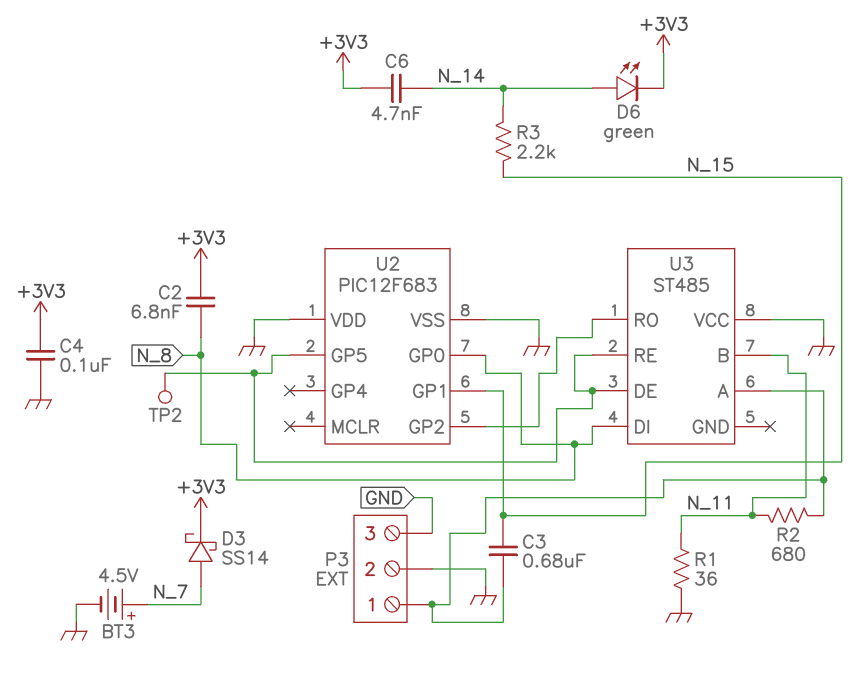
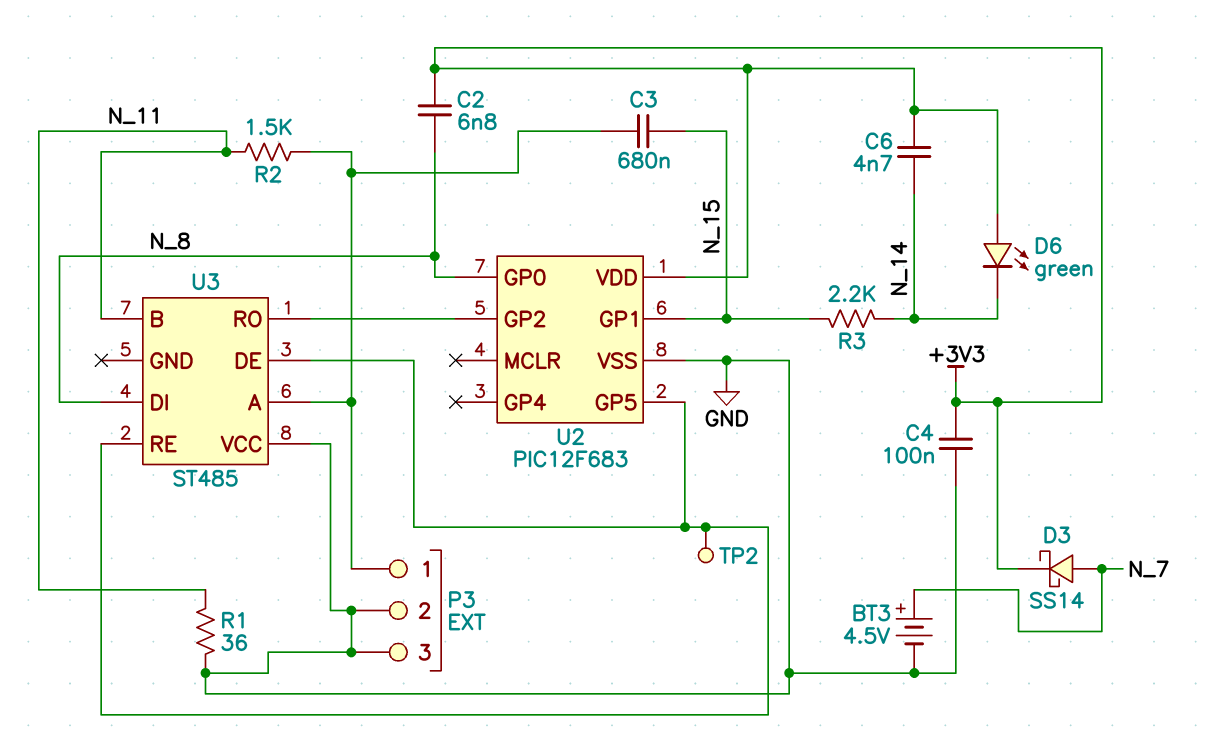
D6: LED green (A N_14, K +3V3) -> LED green (A +3V3, K N_14)
R2: 680 (N_11, P3/1) -> 1.5k (N_11, P3/1)
U2 pin VDD: GND -> +3V3

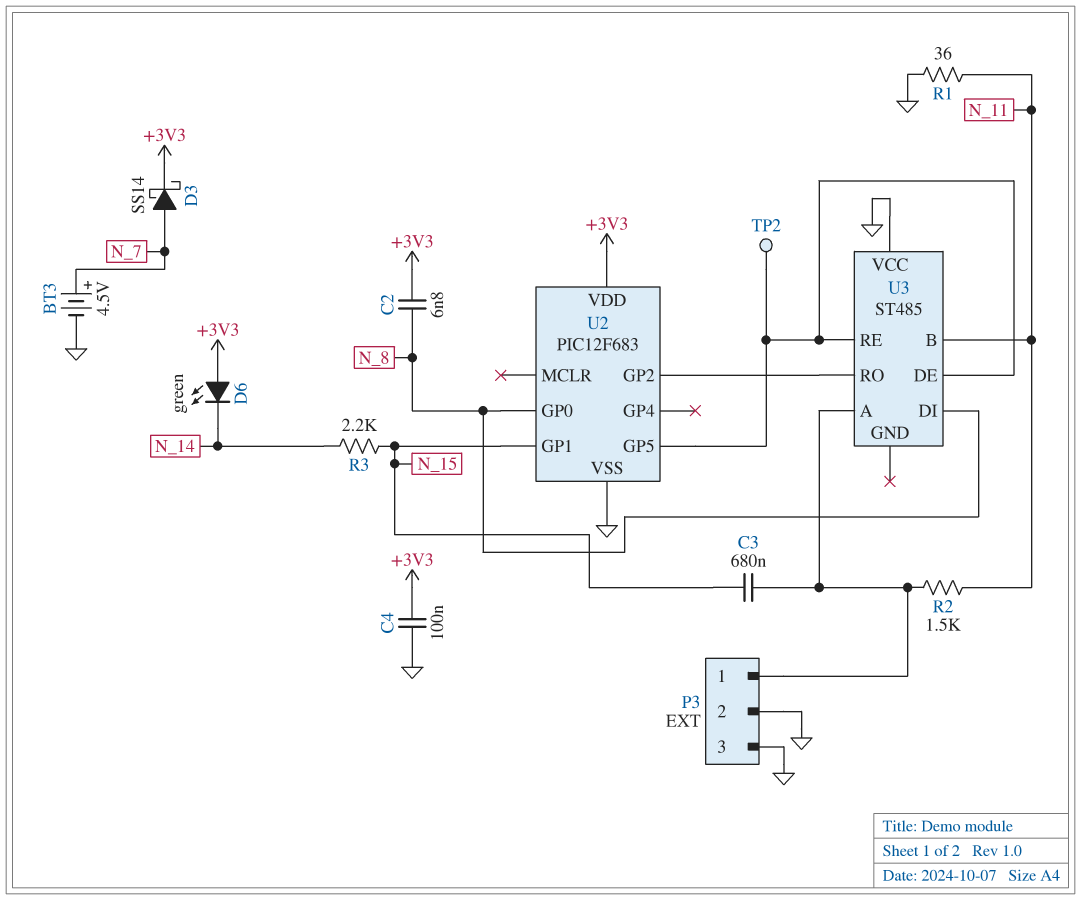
C6: 4.7nF (+3V3, N_14) -> none

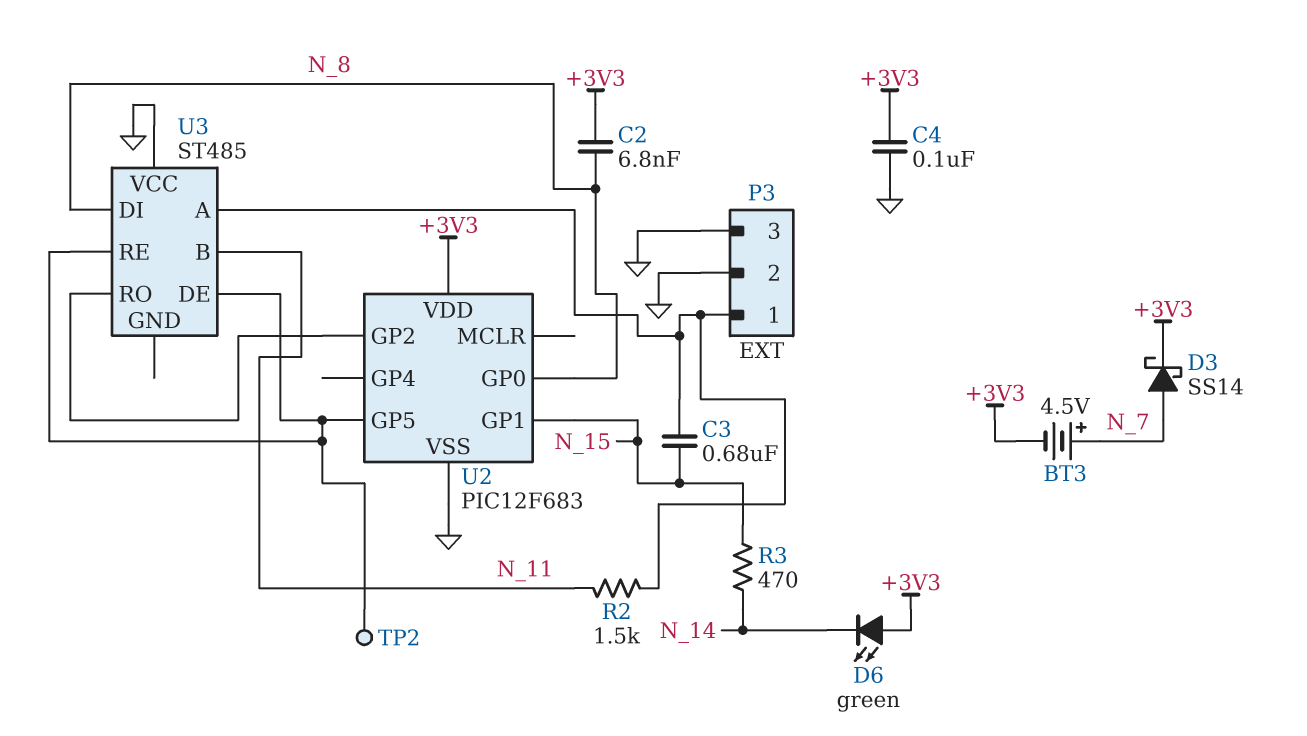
BT3: 4.5V (plus N_7, minus GND) -> 4.5V (plus N_7, minus +3V3)
R1: 36 (GND, N_11) -> none
R3: 2.2k (N_14, N_15) -> 470 (N_14, N_15)

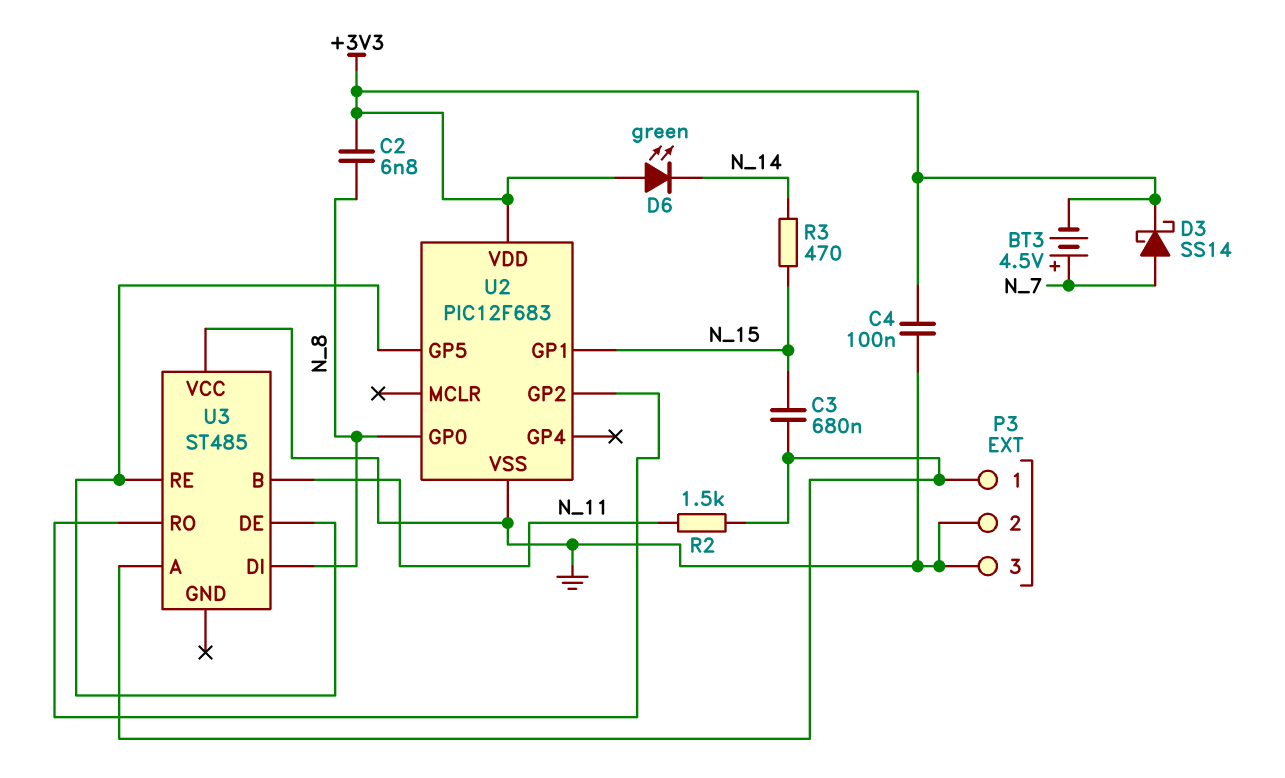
TP2: test point (U2/GP5) -> none

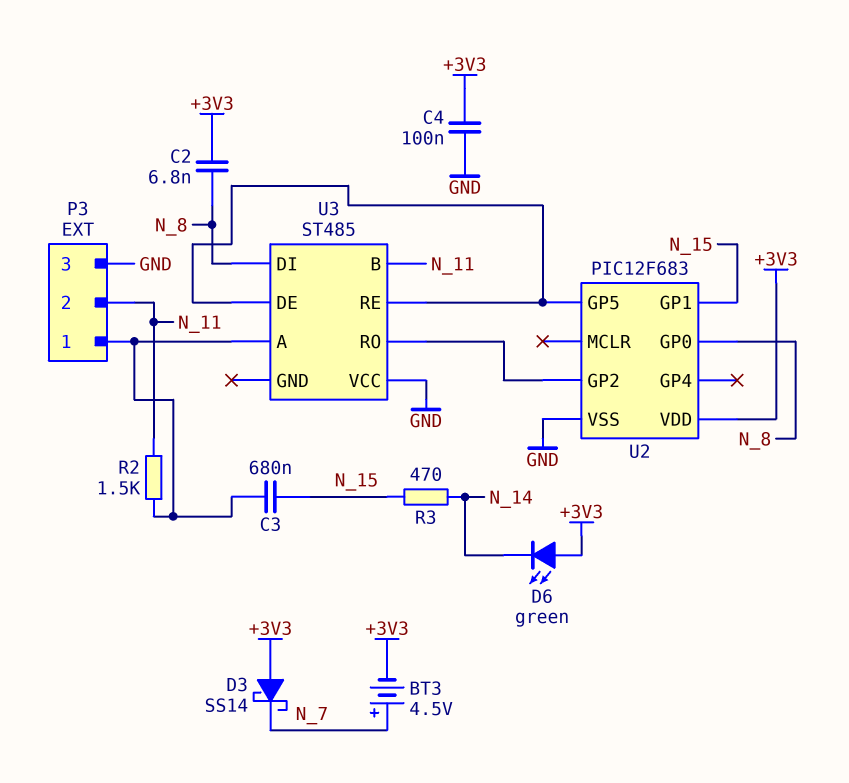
D3: schottky SS14 (A N_7, K +3V3) -> schottky SS14 (A +3V3, K N_7)
P3 pin 2: GND -> N_11

